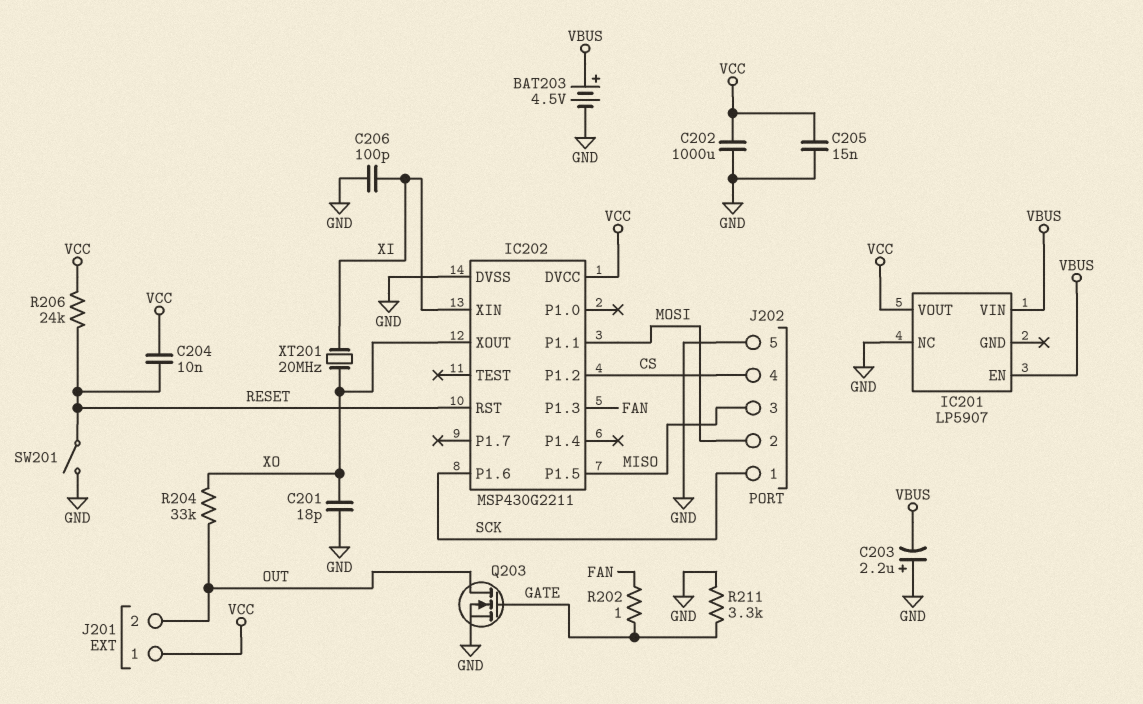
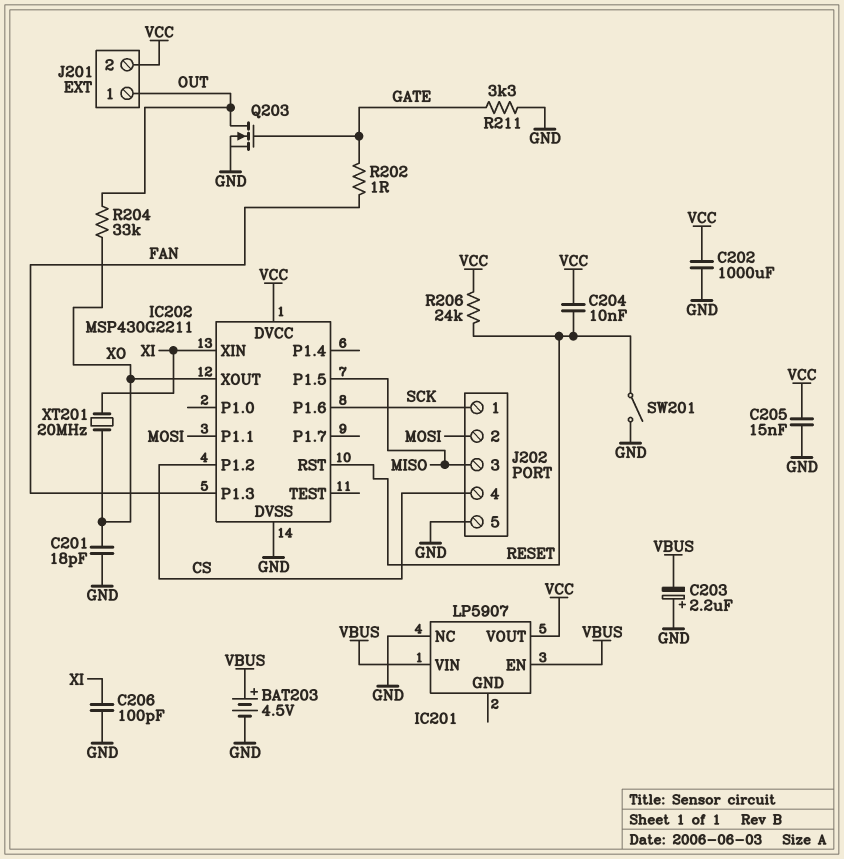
J201 pin 1: VCC -> OUT
J201 pin 2: OUT -> VCC

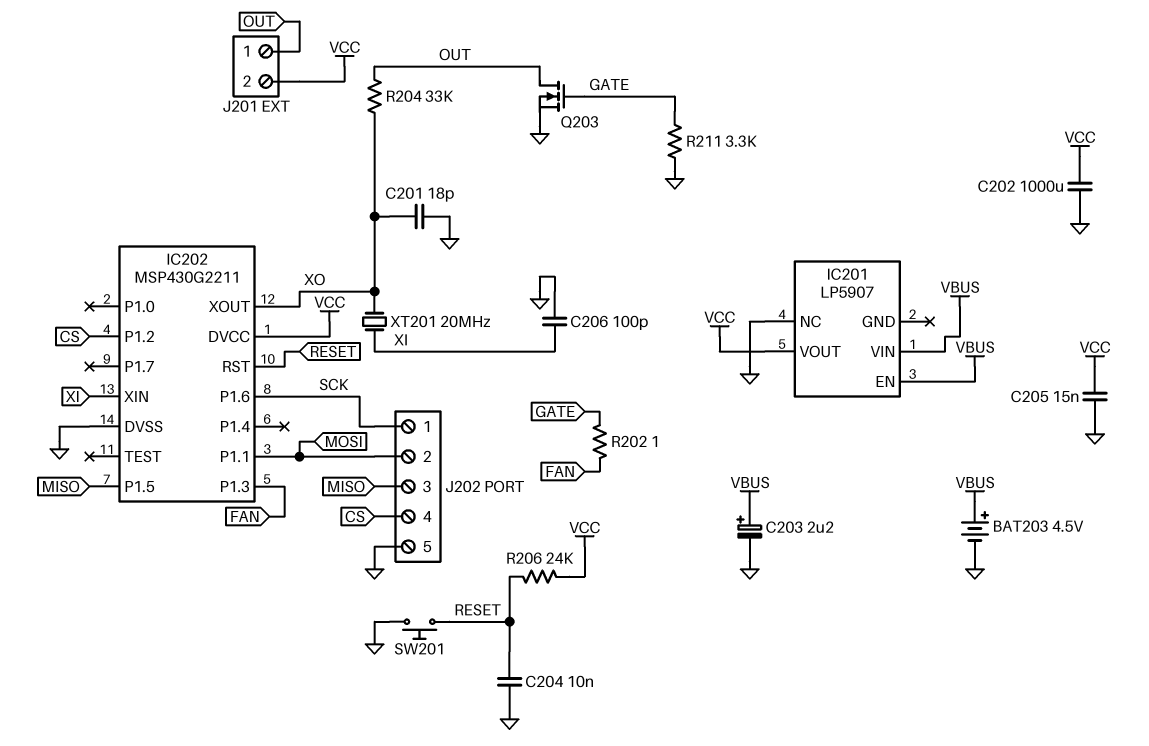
C203: 2.2uF (plus GND, minus VBUS) -> 2.2uF (plus VBUS, minus GND)
C204: 10nF (RESET, VCC) -> 10nF (GND, RESET)
SW201: switch (GND, RESET) -> button (GND, RESET)

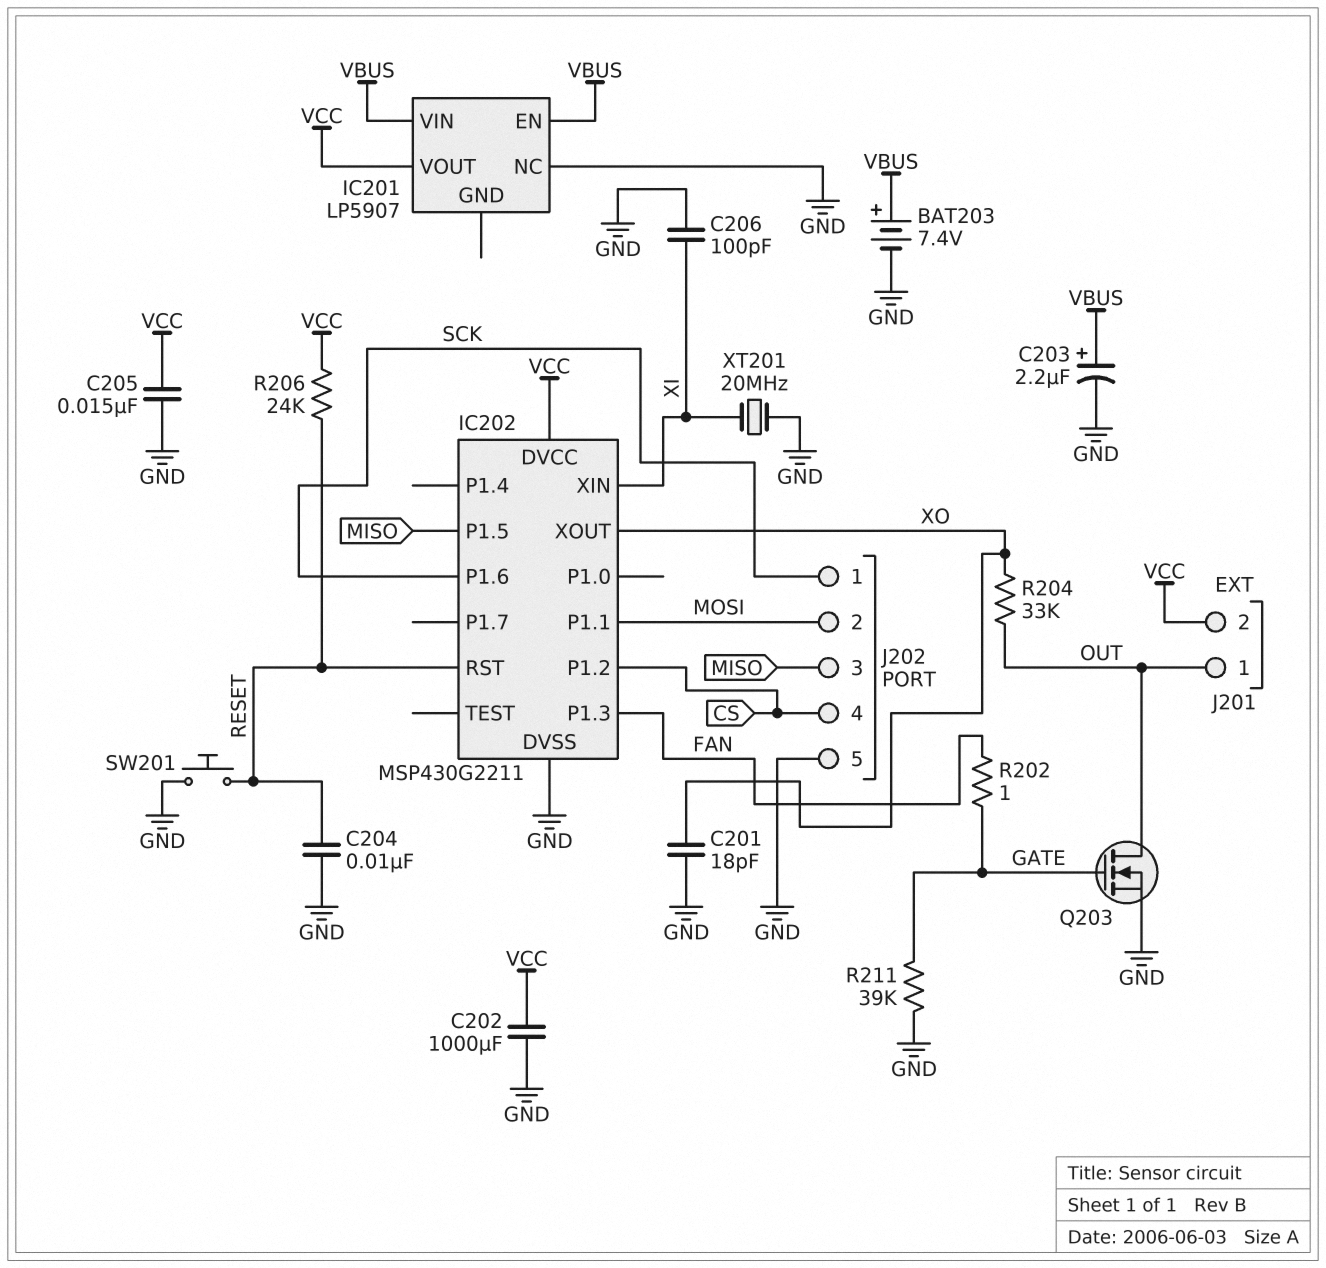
BAT203: 4.5V (plus VBUS, minus GND) -> 7.4V (plus VBUS, minus GND)
R211: 3.3k (GATE, GND) -> 39k (GATE, GND)
XT201: 20MHz (XI, XO) -> 20MHz (GND, XI)

